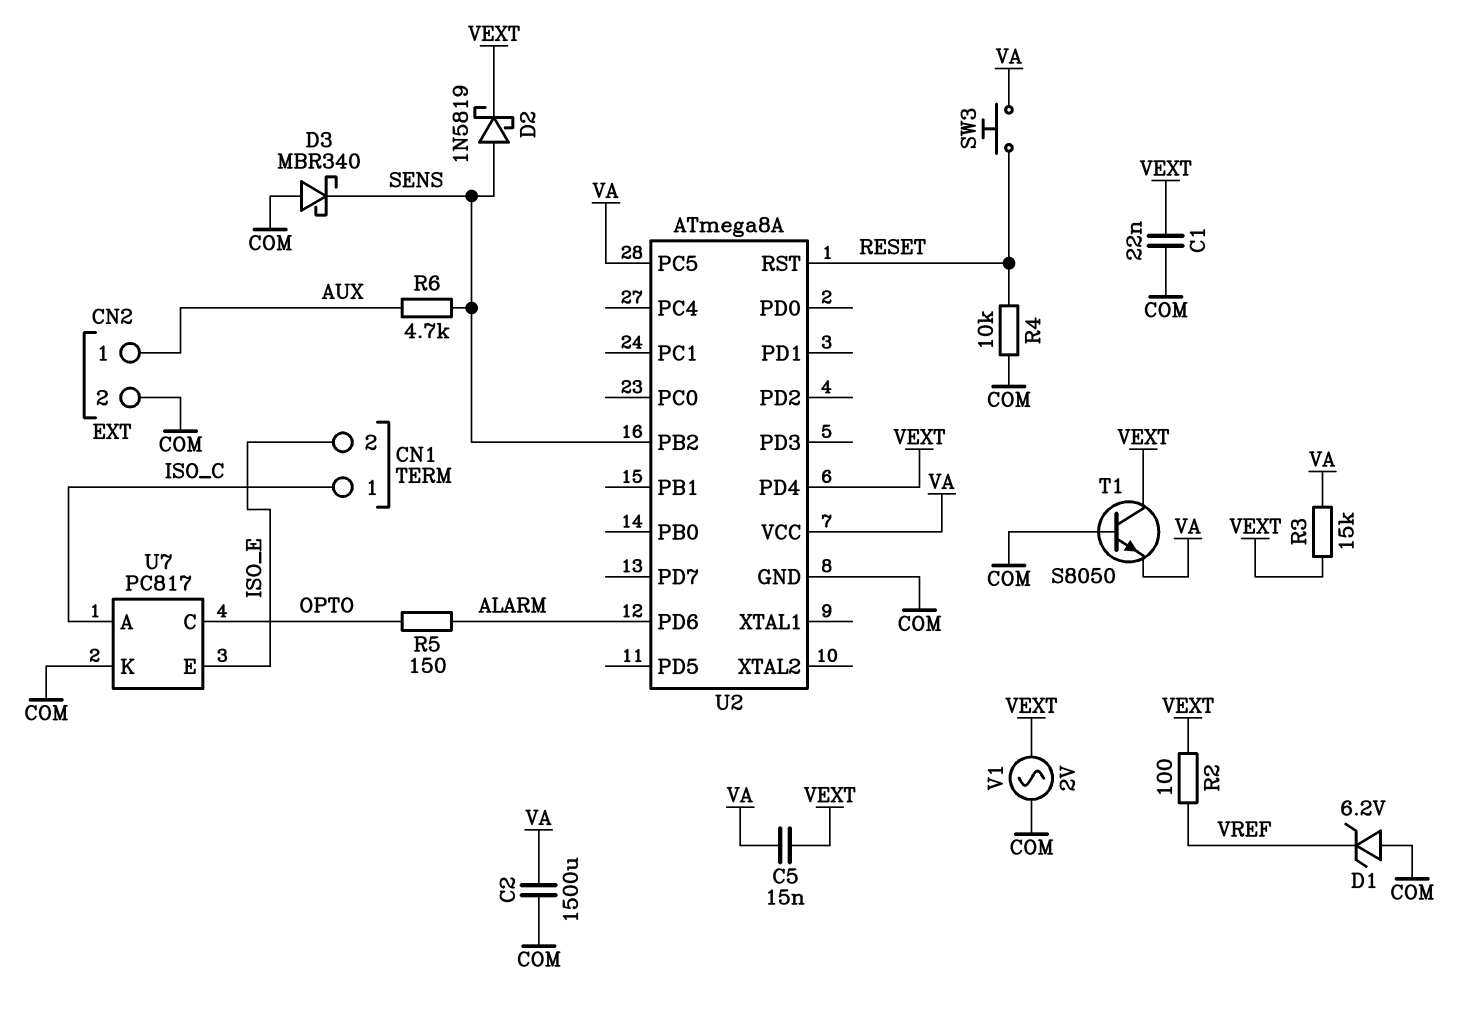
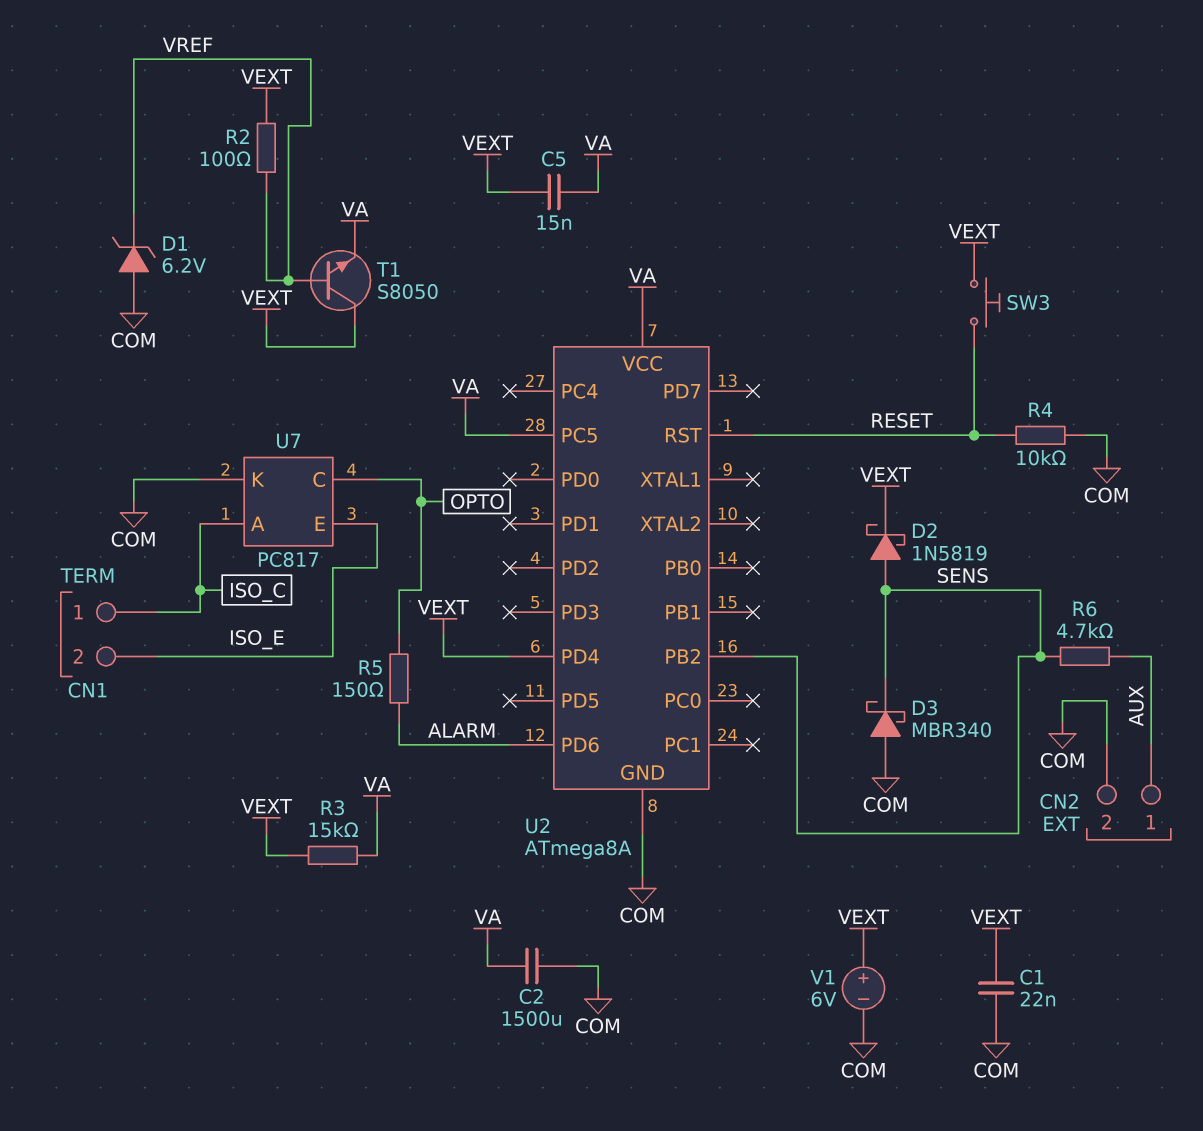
SW3: button (RESET, VA) -> button (RESET, VEXT)
T1: NPN S8050 (B COM, C VEXT, E VA) -> NPN S8050 (B VREF, C VEXT, E VA)
V1: AC 2V (COM, VEXT) -> 6V (plus VEXT, minus COM)

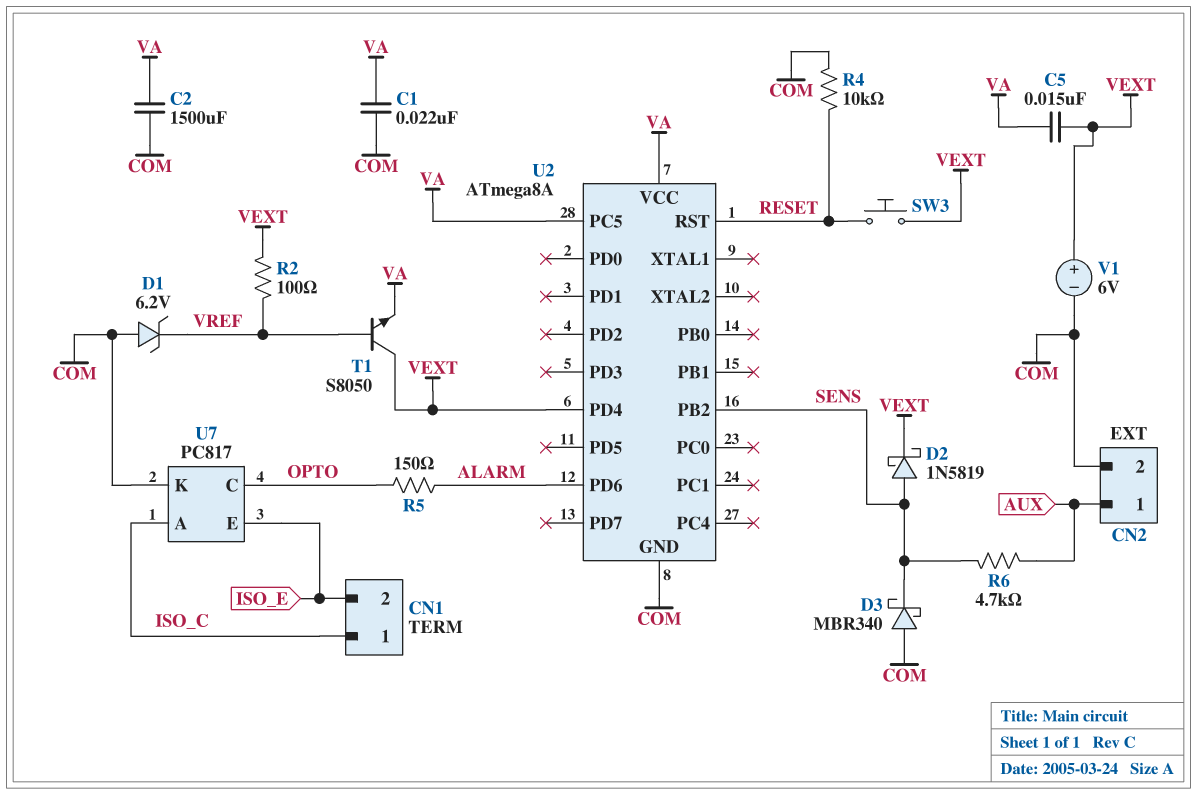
C1: 22nF (COM, VEXT) -> 22nF (COM, VA)
R3: 15k (VA, VEXT) -> none

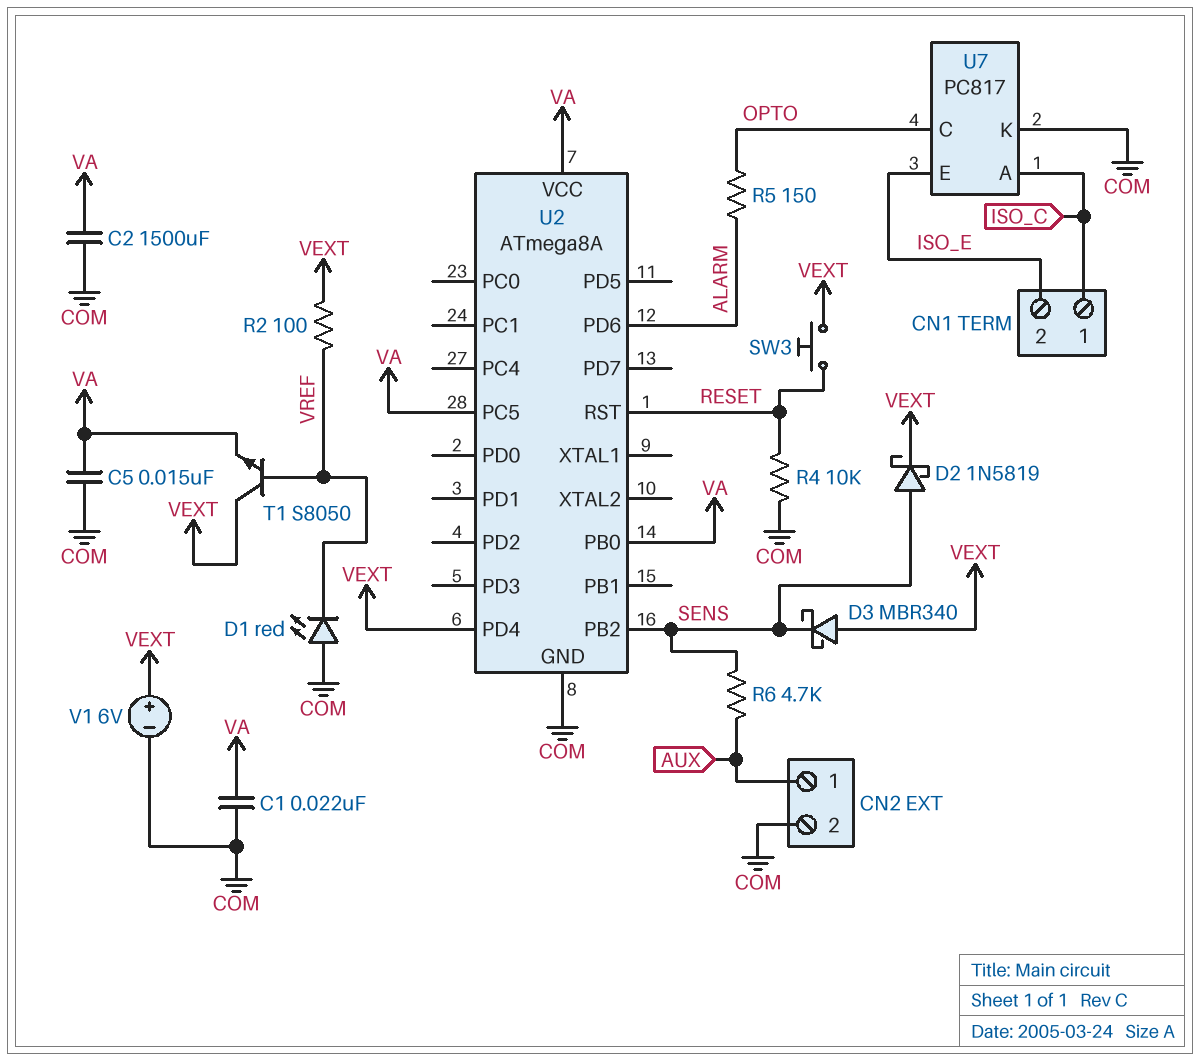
C5: 15nF (VA, VEXT) -> 15nF (COM, VA)
D1: zener 6.2V (A COM, K VREF) -> LED red (A COM, K VREF)
D3: schottky MBR340 (A COM, K SENS) -> schottky MBR340 (A VEXT, K SENS)
U2 pin PB0: none -> VA

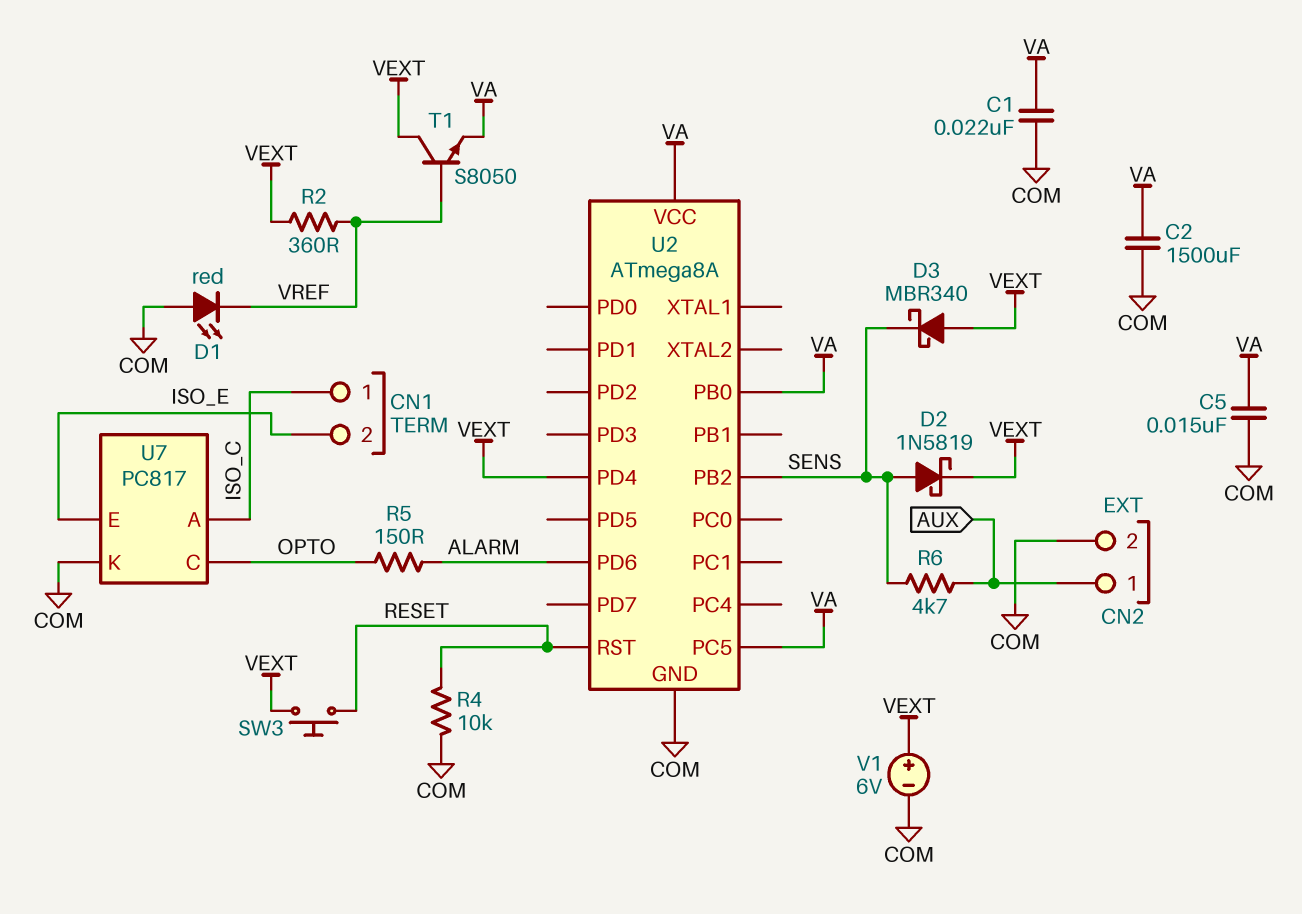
R2: 100 (VEXT, VREF) -> 360 (VEXT, VREF)

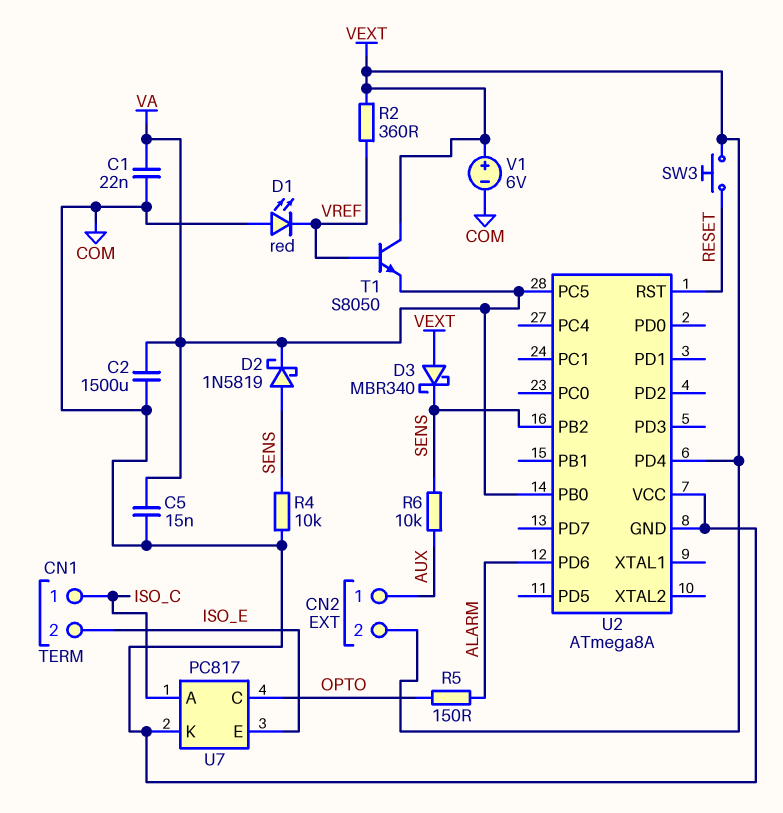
CN2 pin 2: COM -> VEXT
D2: schottky 1N5819 (A SENS, K VEXT) -> schottky 1N5819 (A SENS, K VA)
R4: 10k (COM, RESET) -> 10k (COM, SENS)
R6: 4.7k (AUX, SENS) -> 10k (AUX, SENS)
U2 pin VCC: VA -> COM

